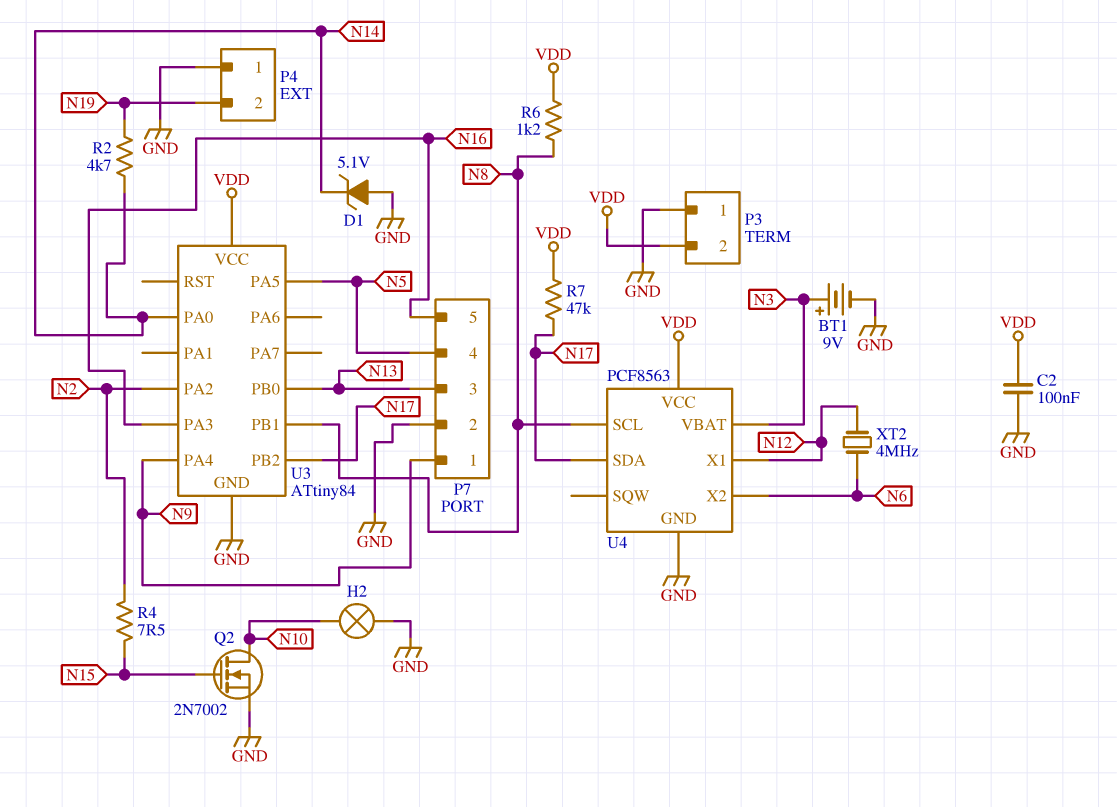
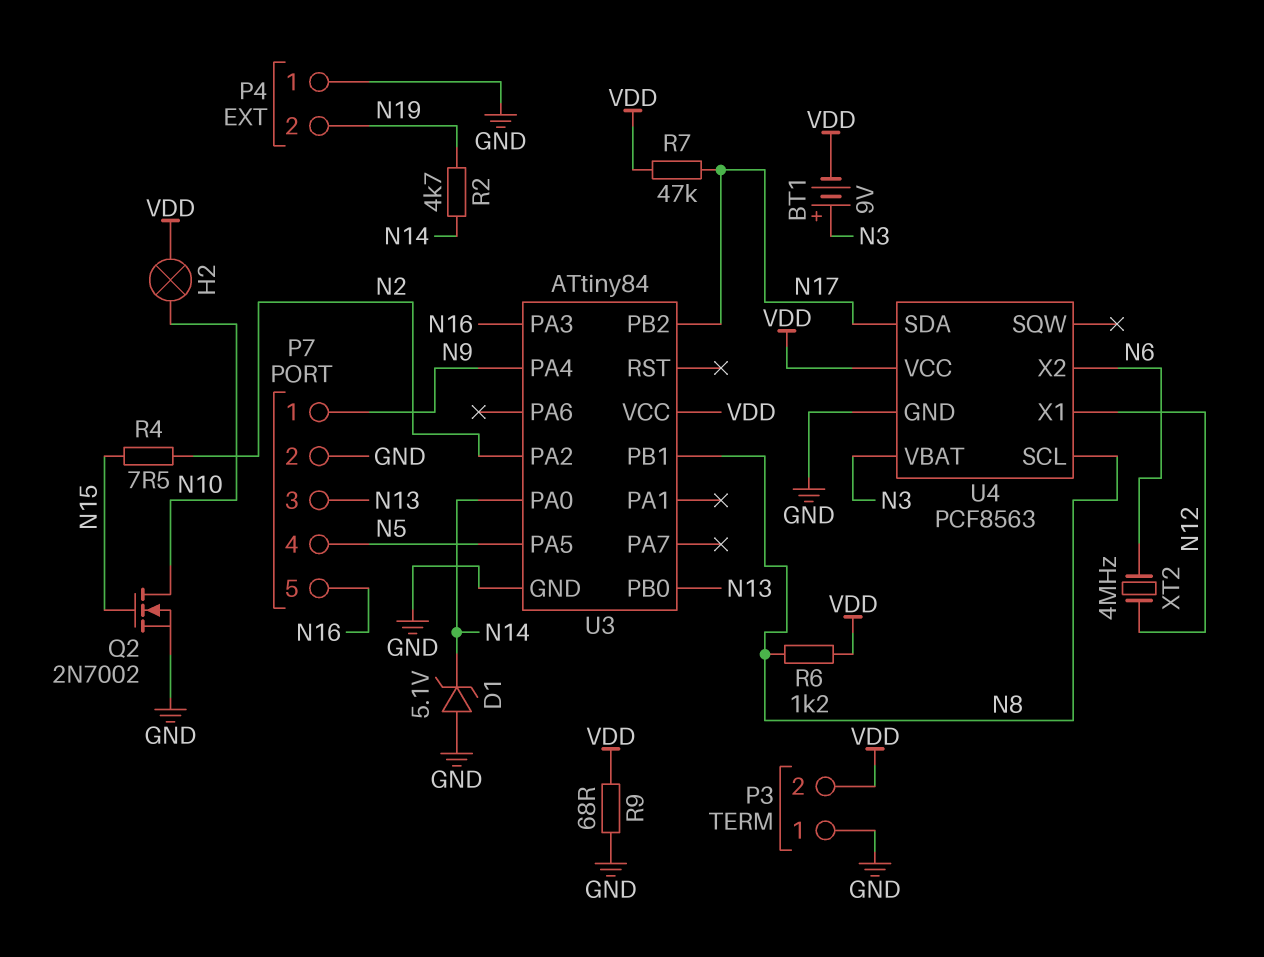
BT1: 9V (plus N3, minus GND) -> 9V (plus N3, minus VDD)
C2: 100nF (GND, VDD) -> none
H2: lamp (GND, N10) -> lamp (N10, VDD)
R9: none -> 68 (GND, VDD)

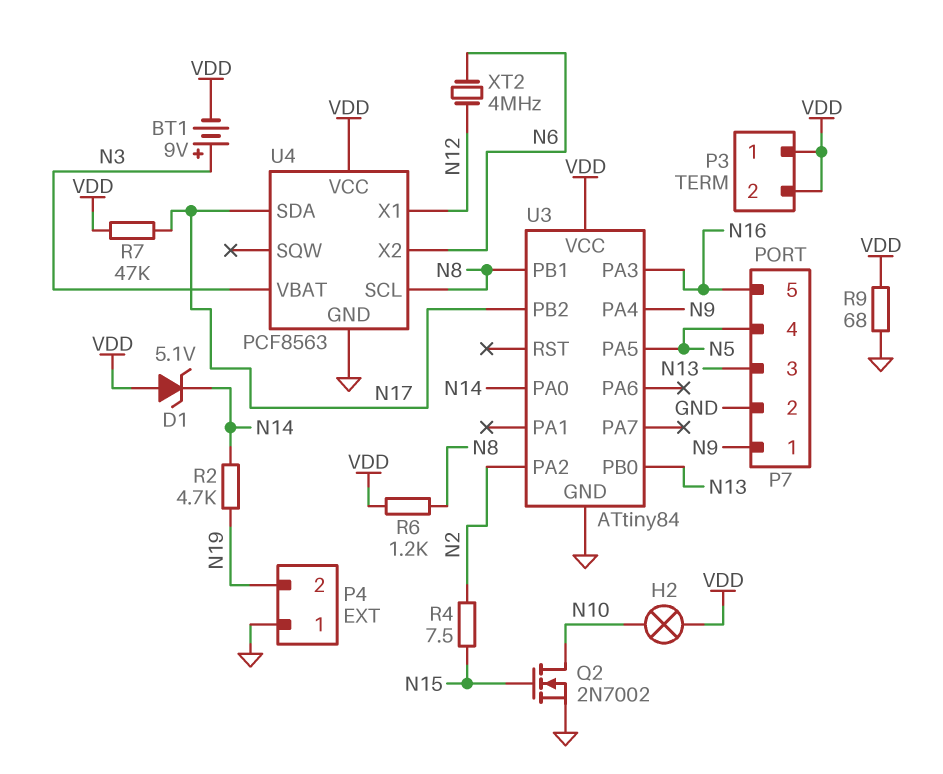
D1: zener 5.1V (A GND, K N14) -> zener 5.1V (A VDD, K N14)
P3 pin 1: GND -> VDD

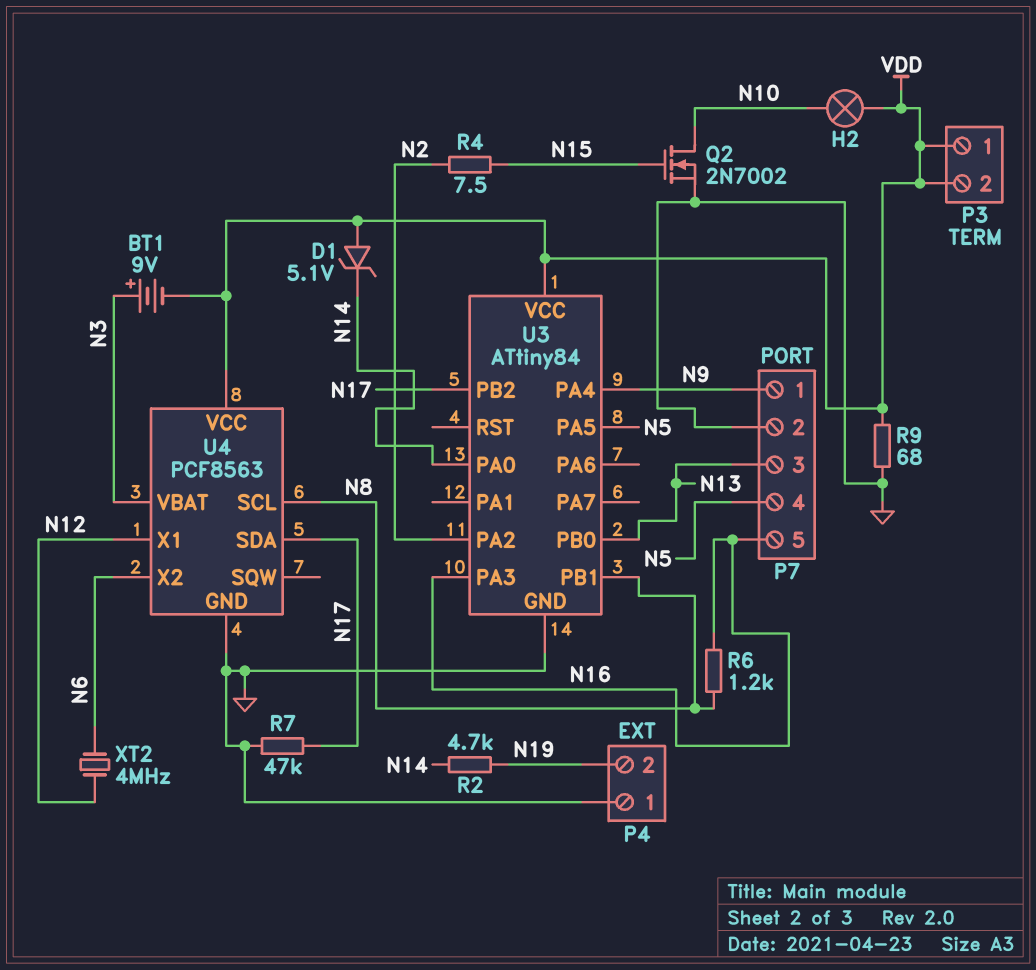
R6: 1.2k (N8, VDD) -> 1.2k (N8, N16)
R7: 47k (N17, VDD) -> 47k (GND, N17)

